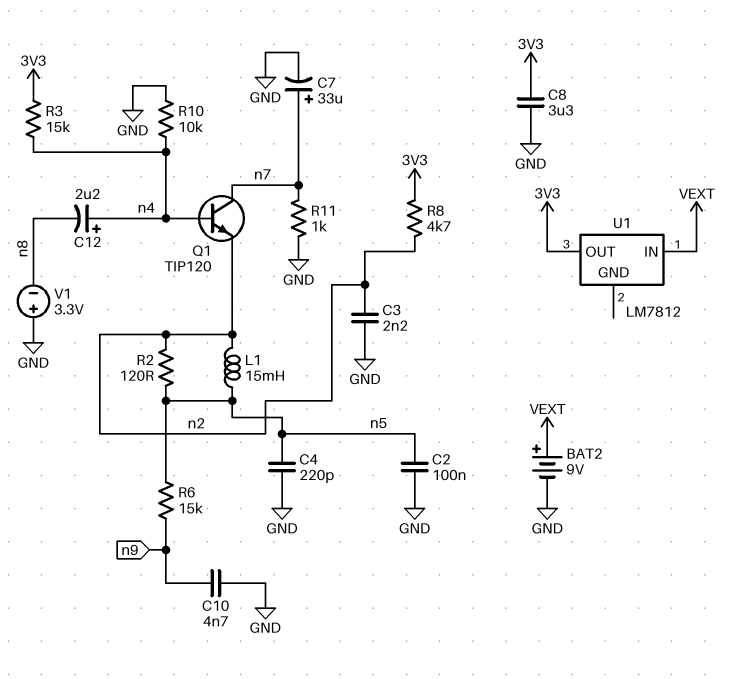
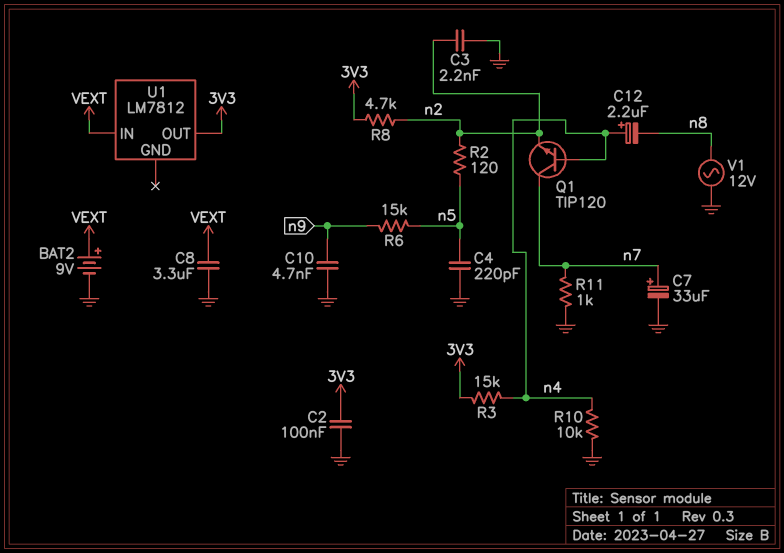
C2: 100nF (GND, n5) -> 100nF (3V3, GND)
C8: 3.3uF (3V3, GND) -> 3.3uF (GND, VEXT)
L1: 15mH (n2, n5) -> none
V1: 3.3V (plus GND, minus n8) -> AC 12V (GND, n8)

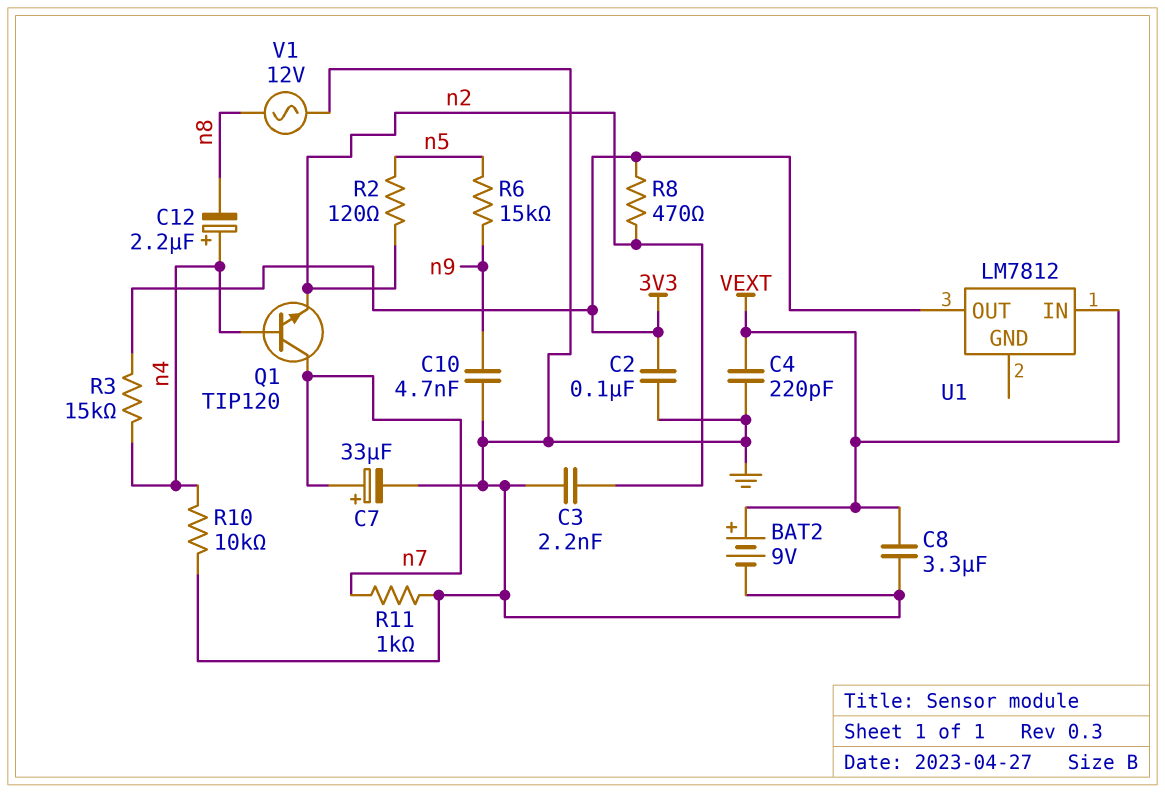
C4: 220pF (GND, n5) -> 220pF (GND, VEXT)
R8: 4.7k (3V3, n2) -> 470 (3V3, n2)

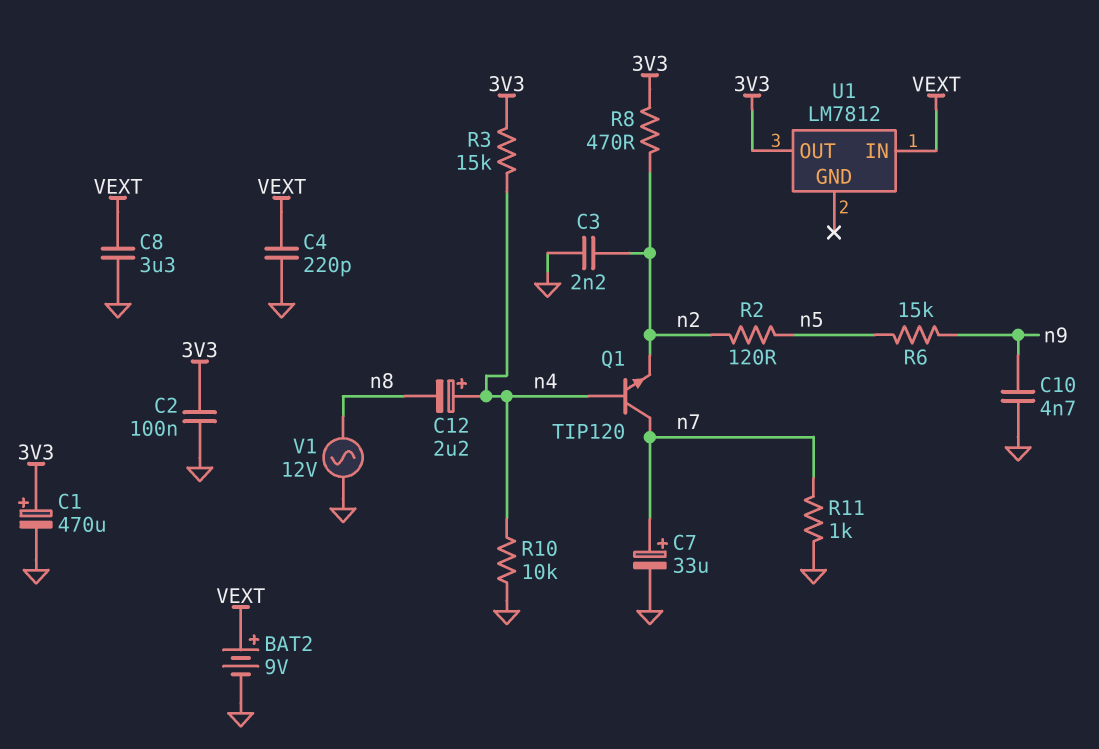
C1: none -> 470uF (plus 3V3, minus GND)

